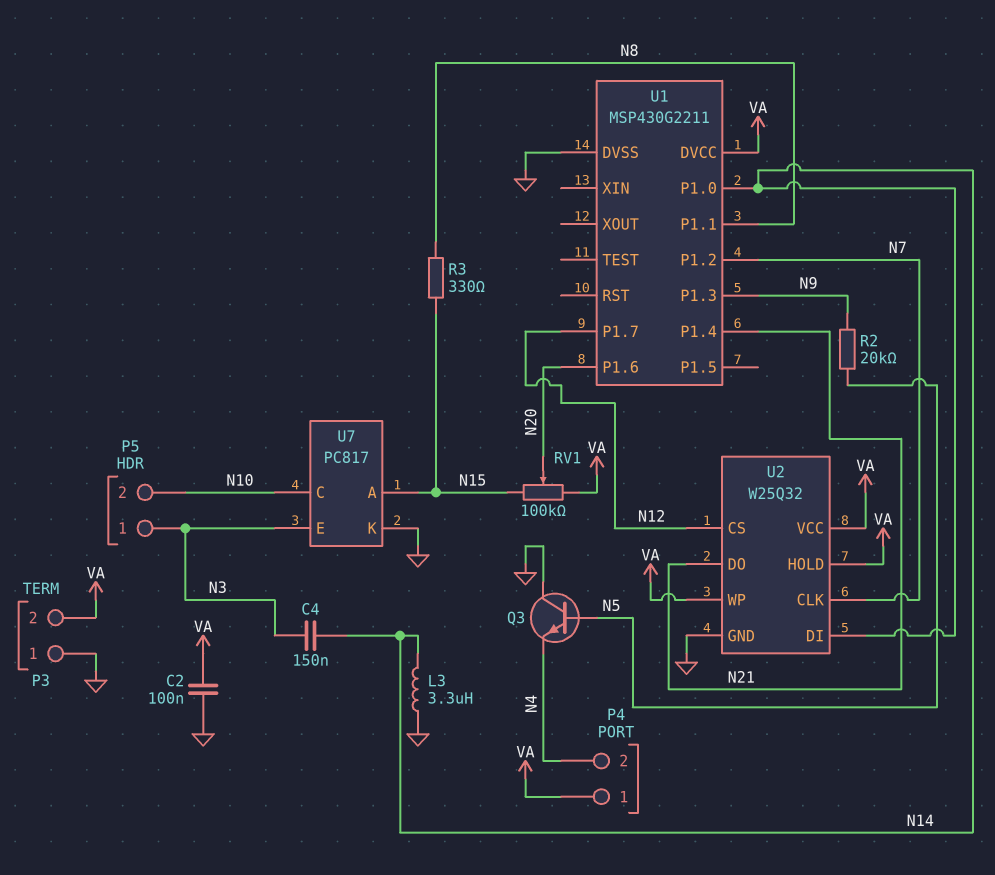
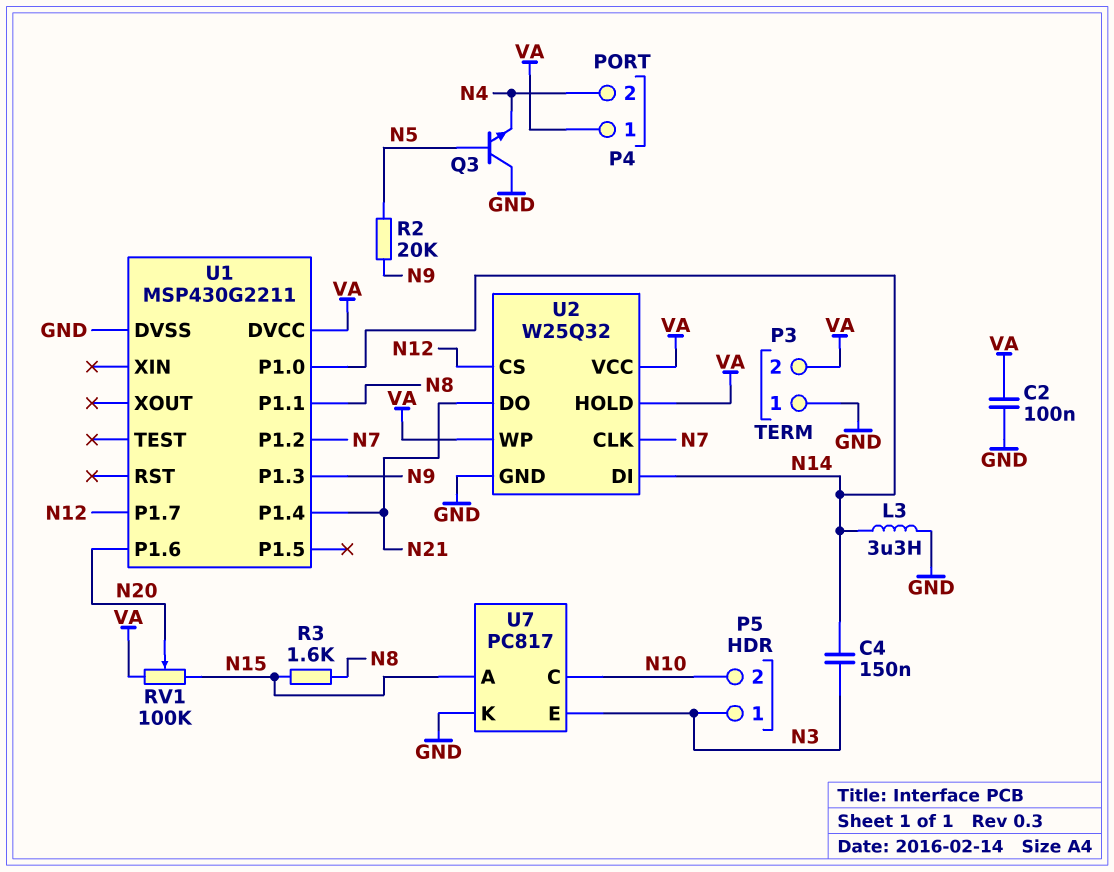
R3: 330 (N8, N15) -> 1.6k (N8, N15)

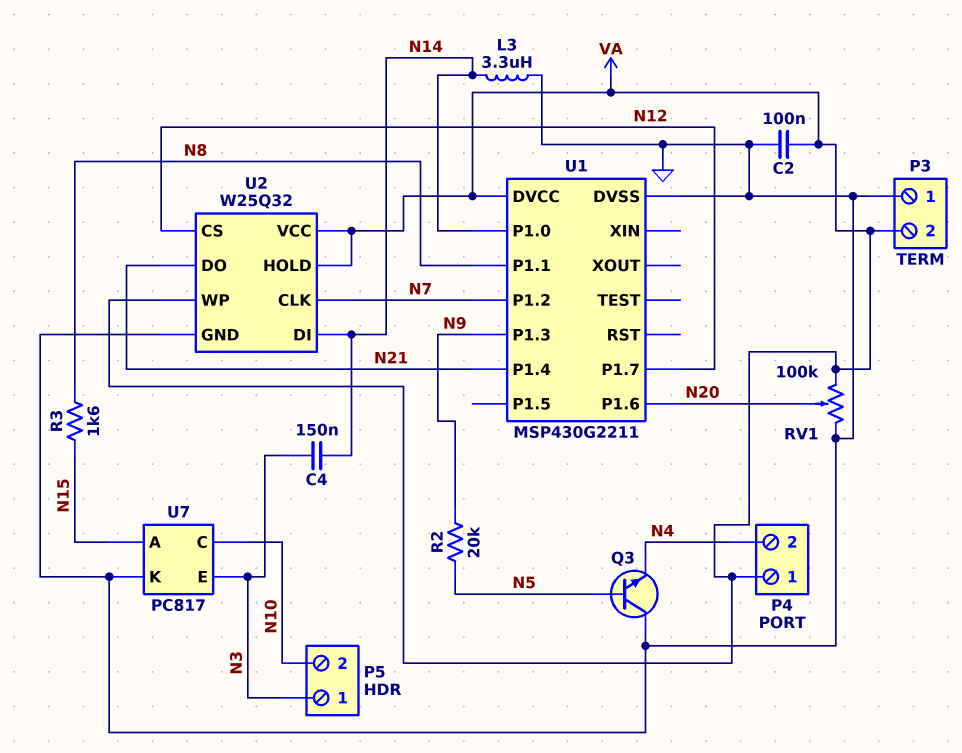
RV1: 100k (N15, VA, wiper N20) -> 100k (GND, VA, wiper N20)

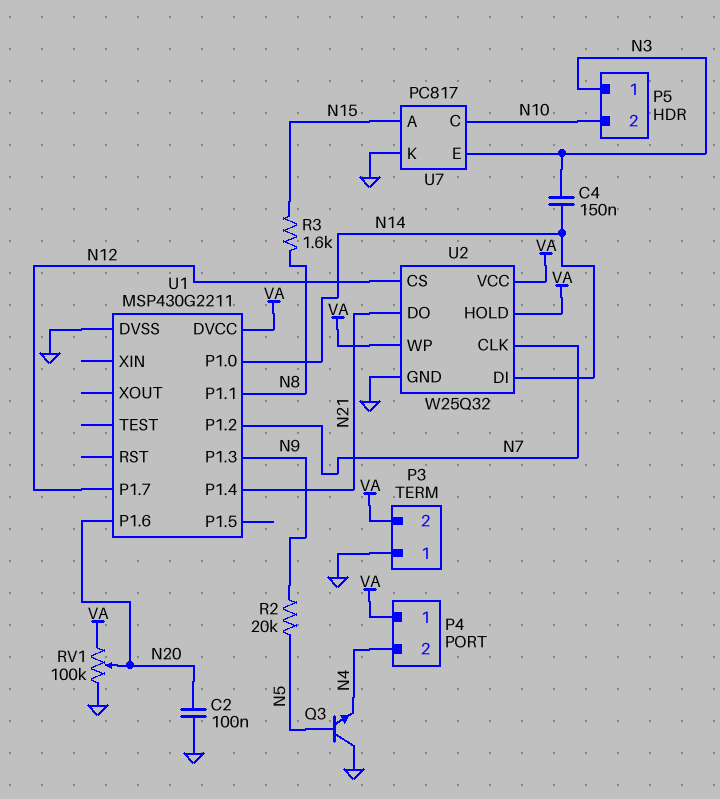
C2: 100nF (GND, VA) -> 100nF (GND, N20)
L3: 3.3uH (GND, N14) -> none

